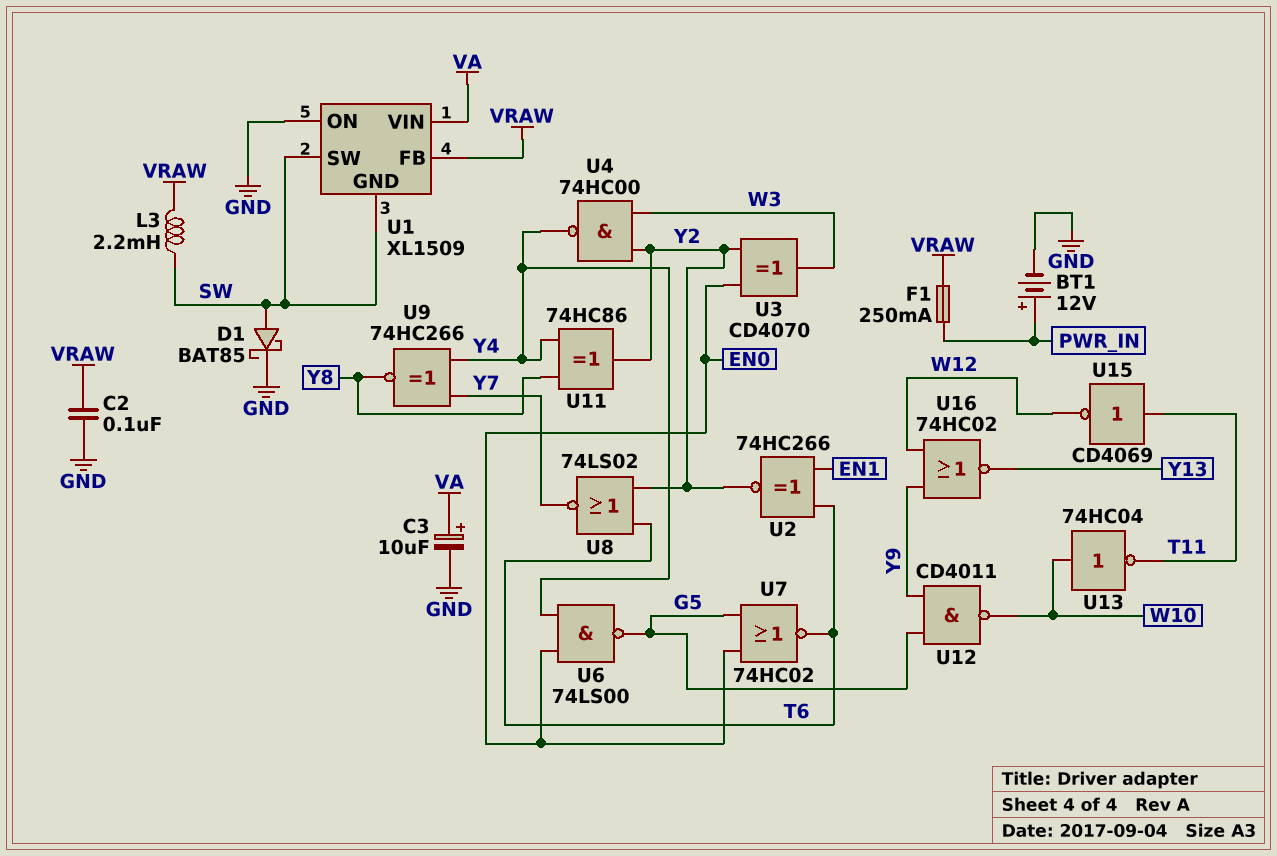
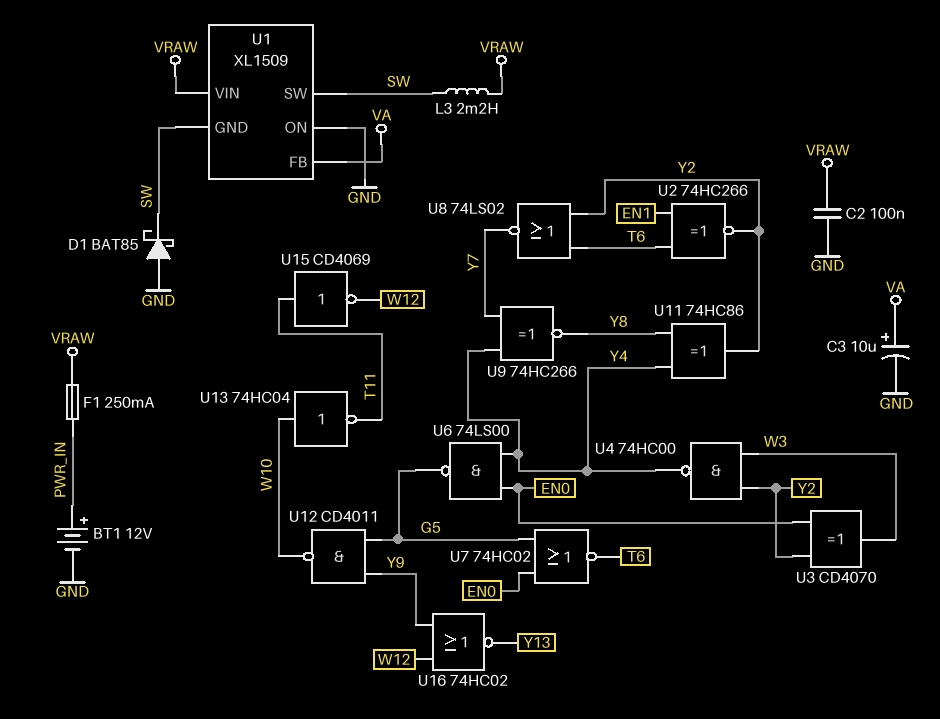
D1: schottky BAT85 (A SW, K GND) -> schottky BAT85 (A GND, K SW)
U1 pin FB: VRAW -> VA
U1 pin VIN: VA -> VRAW

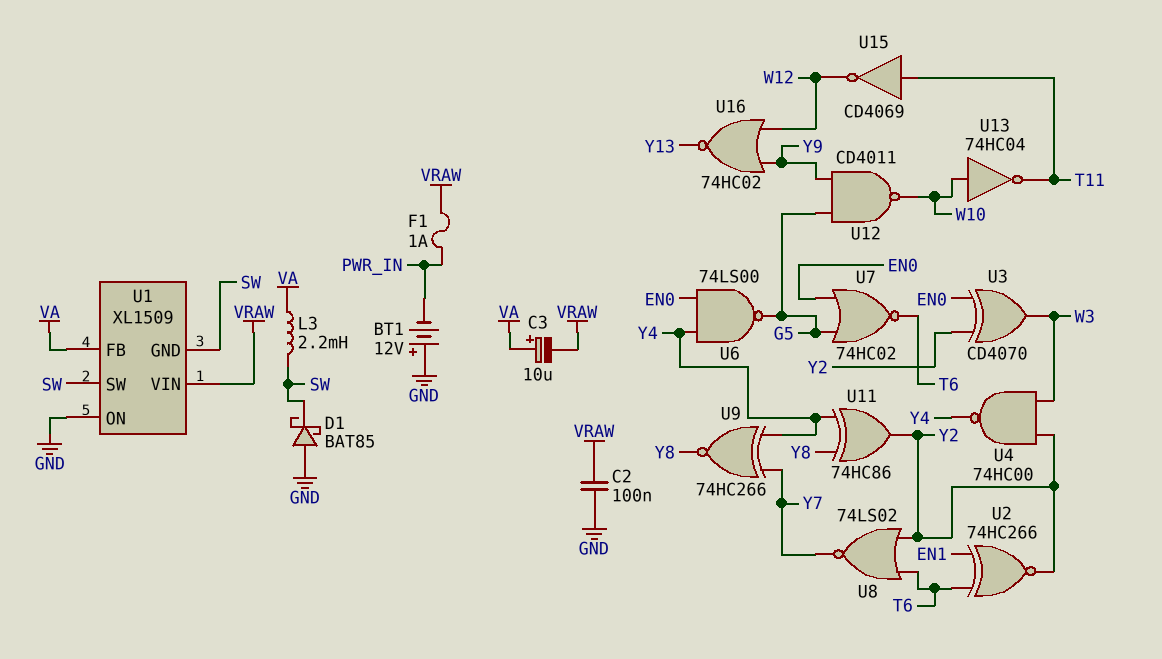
BT1: 12V (plus PWR_IN, minus GND) -> 12V (plus GND, minus PWR_IN)
C3: 10uF (plus VA, minus GND) -> 10uF (plus VA, minus VRAW)
F1: 250mA (PWR_IN, VRAW) -> 1A (PWR_IN, VRAW)
L3: 2.2mH (SW, VRAW) -> 2.2mH (SW, VA)

